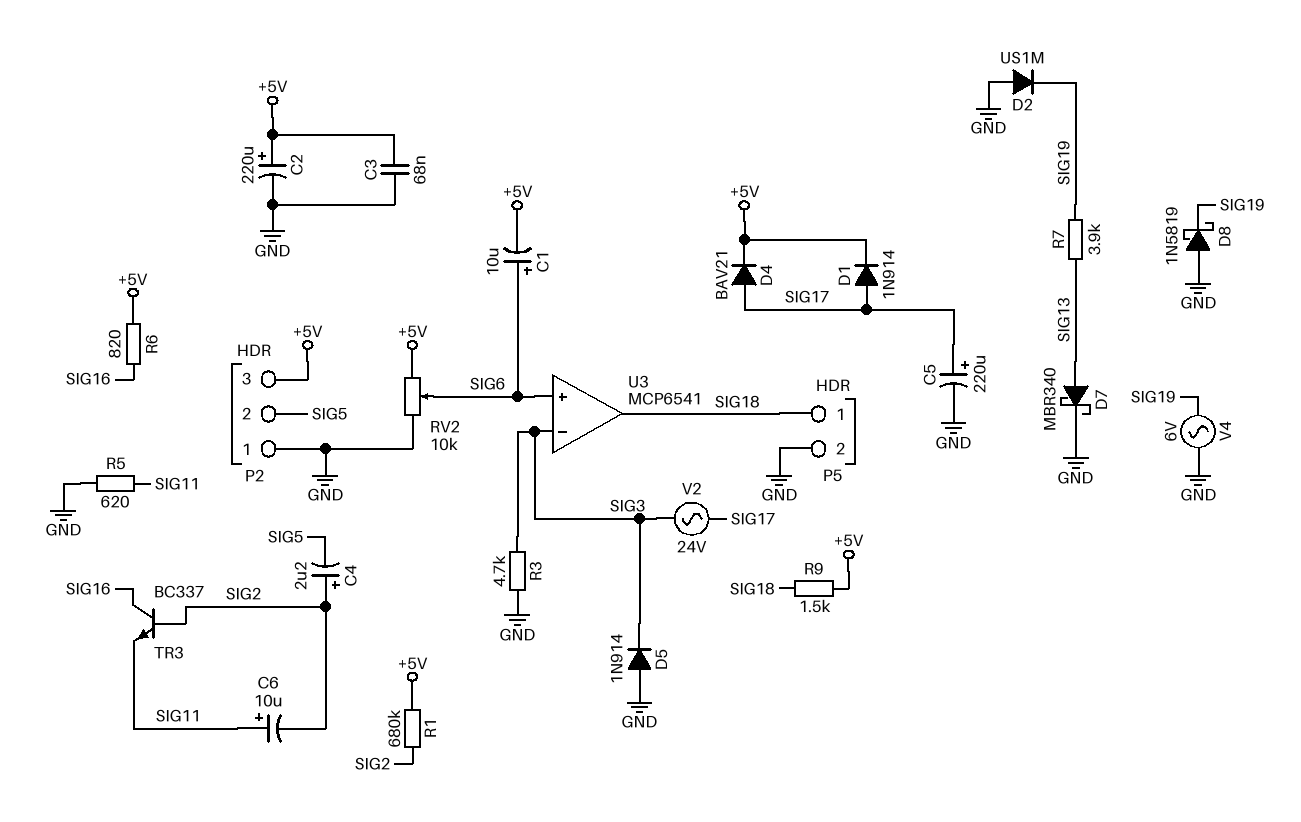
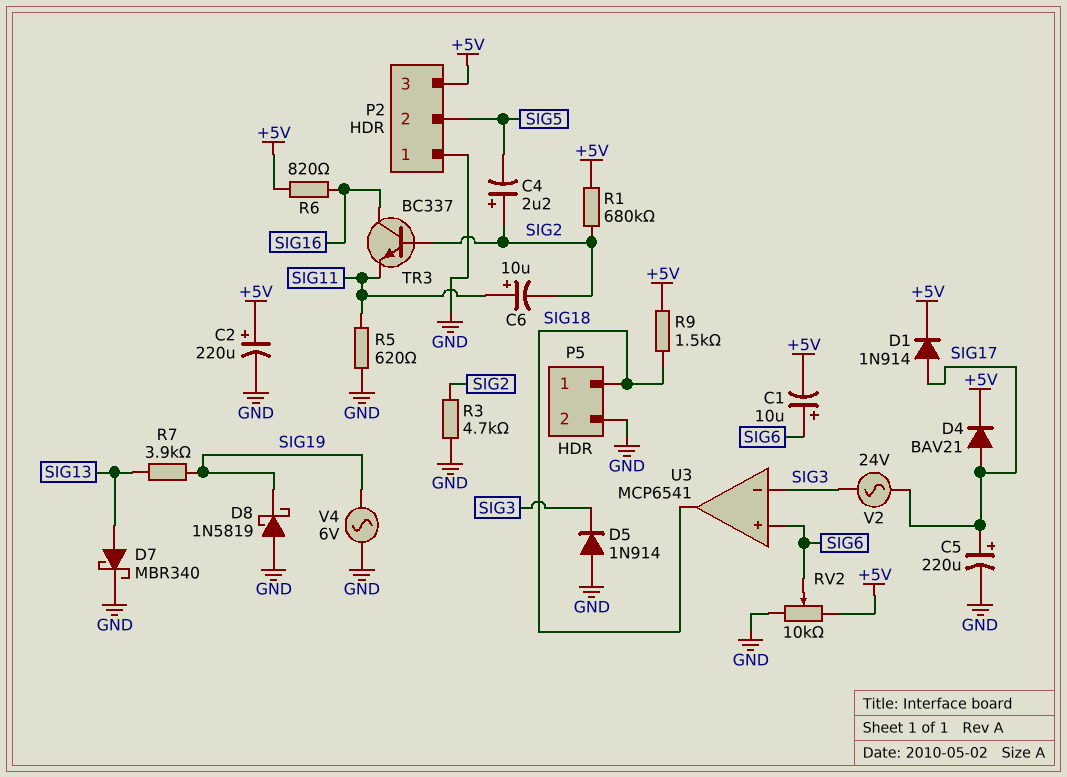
C3: 68nF (+5V, GND) -> none
D2: diode US1M (A GND, K SIG19) -> none
R3: 4.7k (GND, SIG3) -> 4.7k (GND, SIG2)

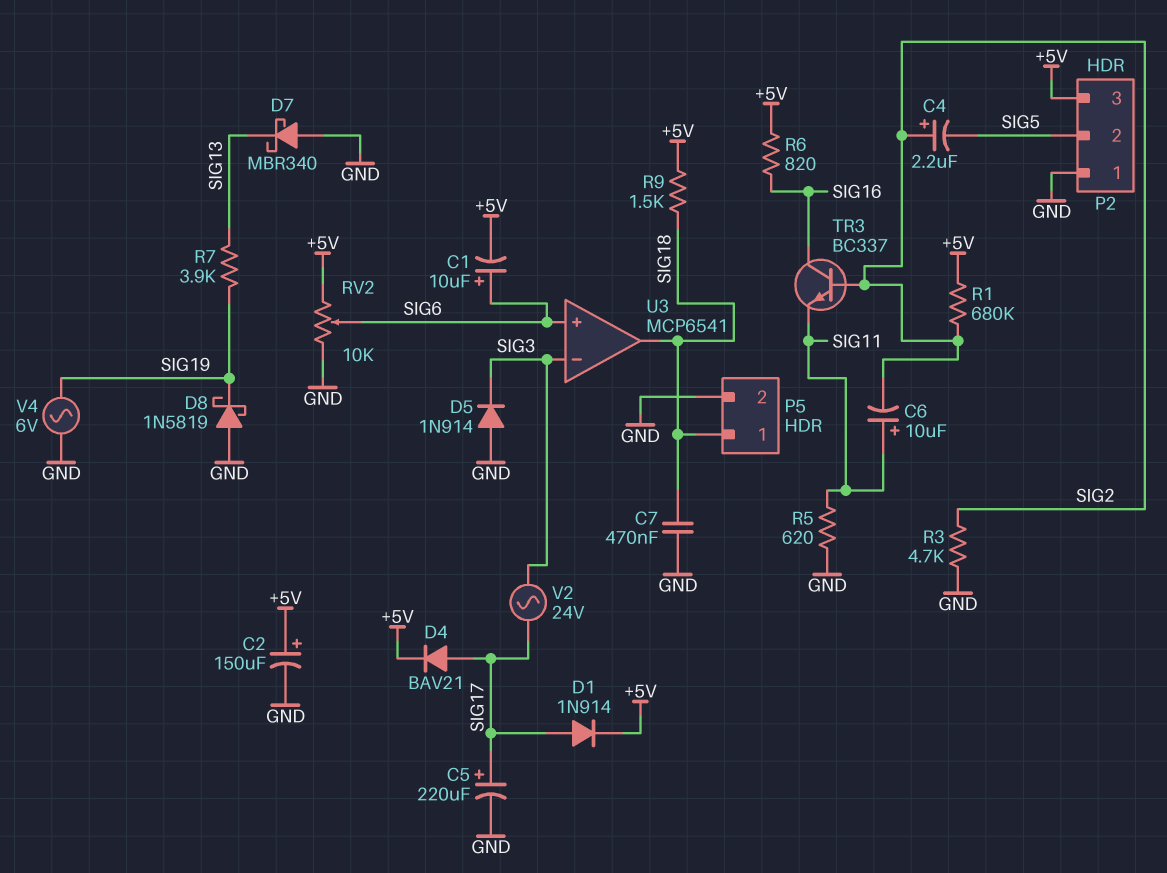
C2: 220uF (plus +5V, minus GND) -> 150uF (plus +5V, minus GND)
C7: none -> 470nF (GND, SIG18)
D7: schottky MBR340 (A SIG13, K GND) -> schottky MBR340 (A GND, K SIG13)

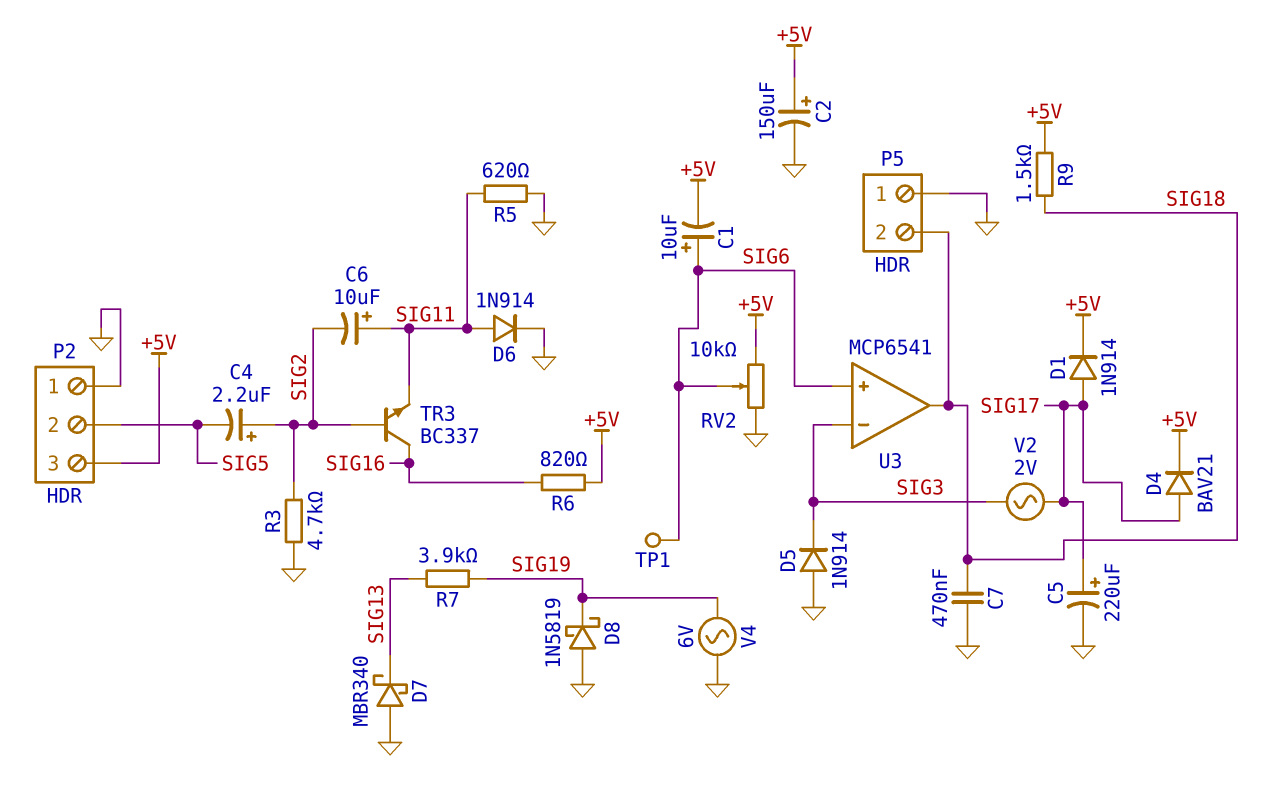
D6: none -> diode 1N914 (A SIG11, K GND)
P5 pin 1: SIG18 -> GND
P5 pin 2: GND -> SIG18
R1: 680k (+5V, SIG2) -> none
TP1: none -> test point (SIG6)
V2: AC 24V (SIG3, SIG17) -> AC 2V (SIG3, SIG17)

